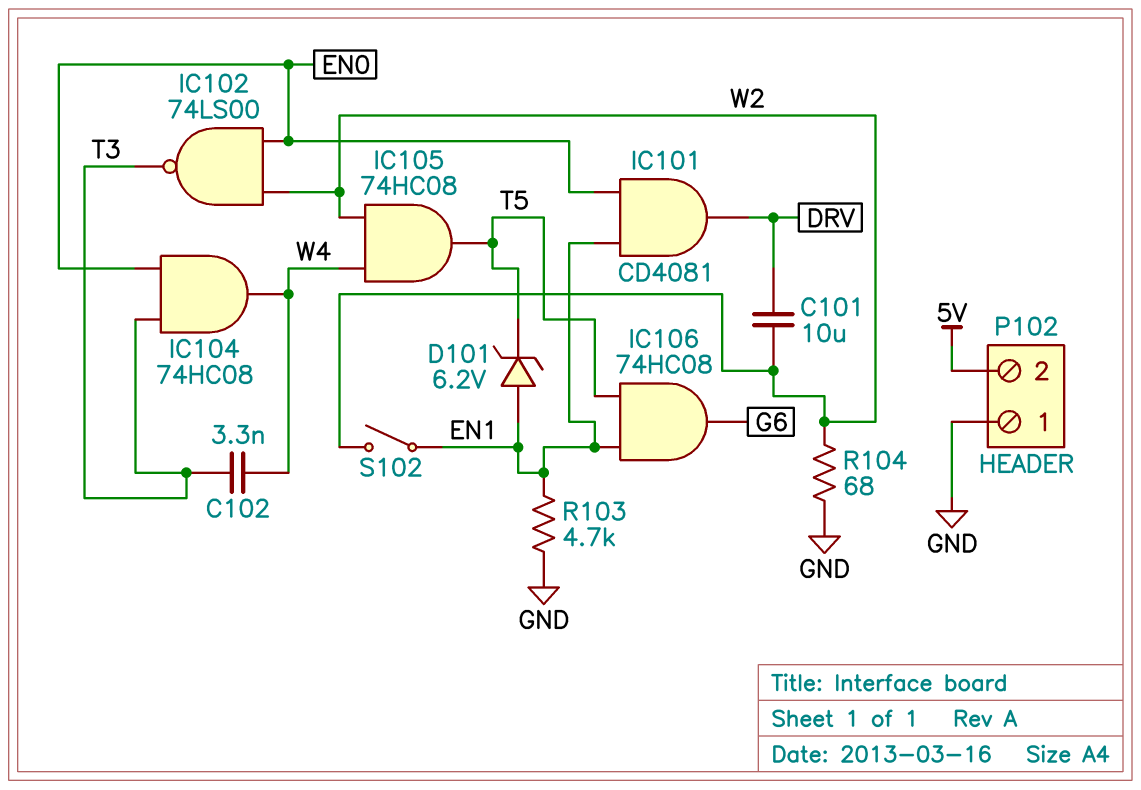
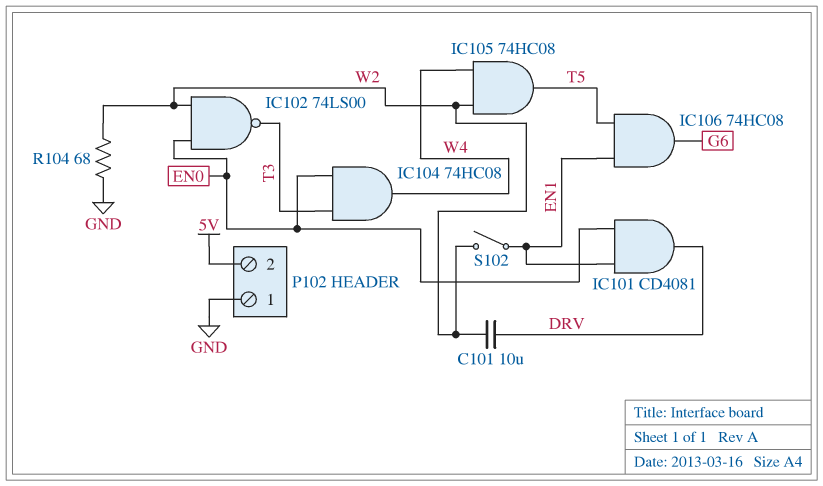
C102: 3.3nF (T3, W4) -> none
D101: zener 6.2V (A EN1, K T5) -> none
R103: 4.7k (EN1, GND) -> none

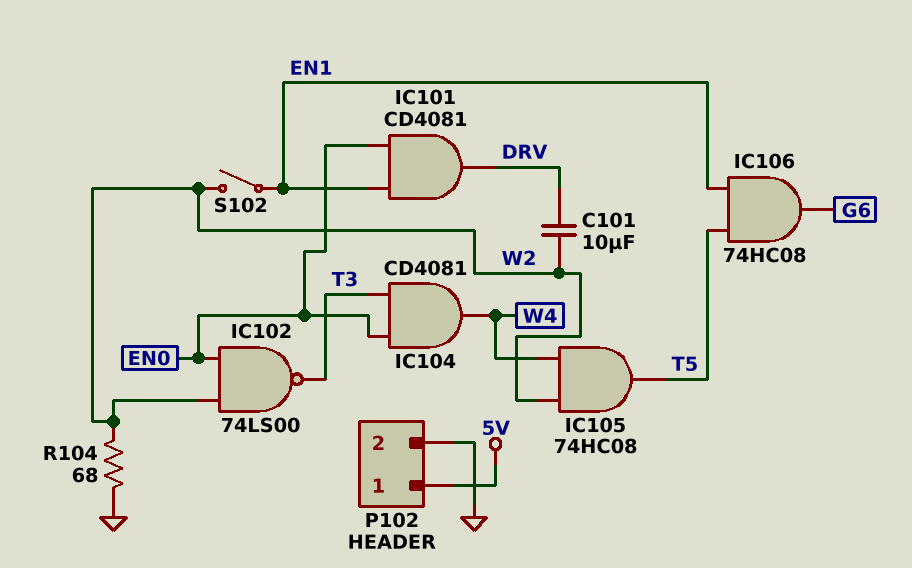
IC104: AND 74HC08 (in EN0, in T3, out W4) -> AND CD4081 (in EN0, in T3, out W4)
P102 pin 1: GND -> 5V
P102 pin 2: 5V -> GND

